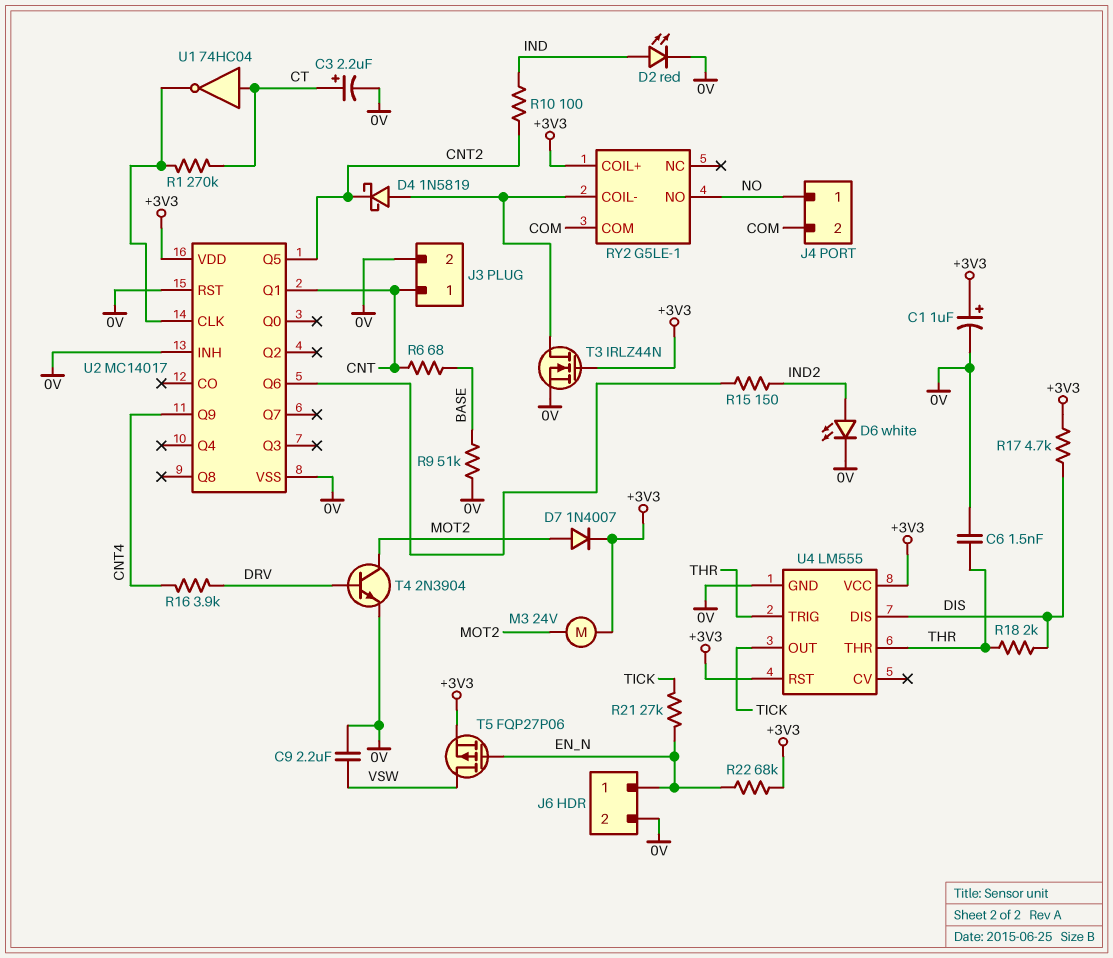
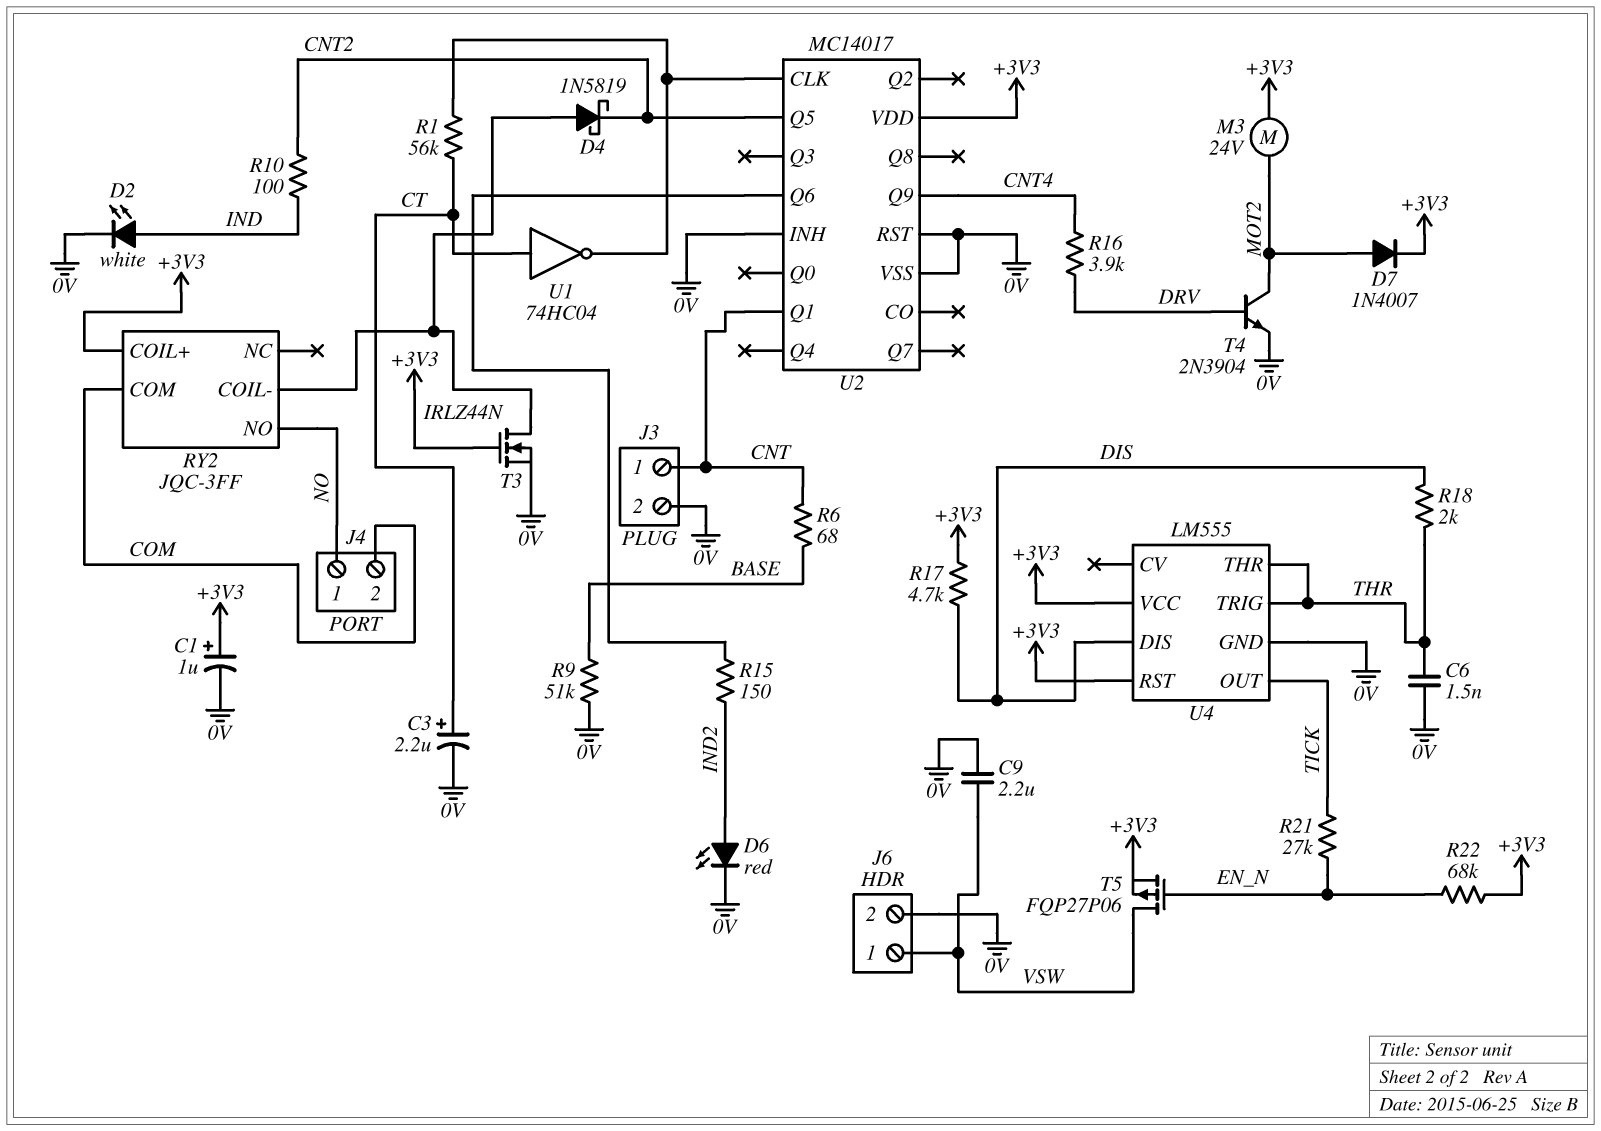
D2: LED red (A IND, K 0V) -> LED white (A IND, K 0V)
D6: LED white (A IND2, K 0V) -> LED red (A IND2, K 0V)
J6 pin 1: EN_N -> VSW
R1: 270k (CT, U2/CLK) -> 56k (CT, U2/CLK)
RY2: G5LE-1 -> JQC-3FF

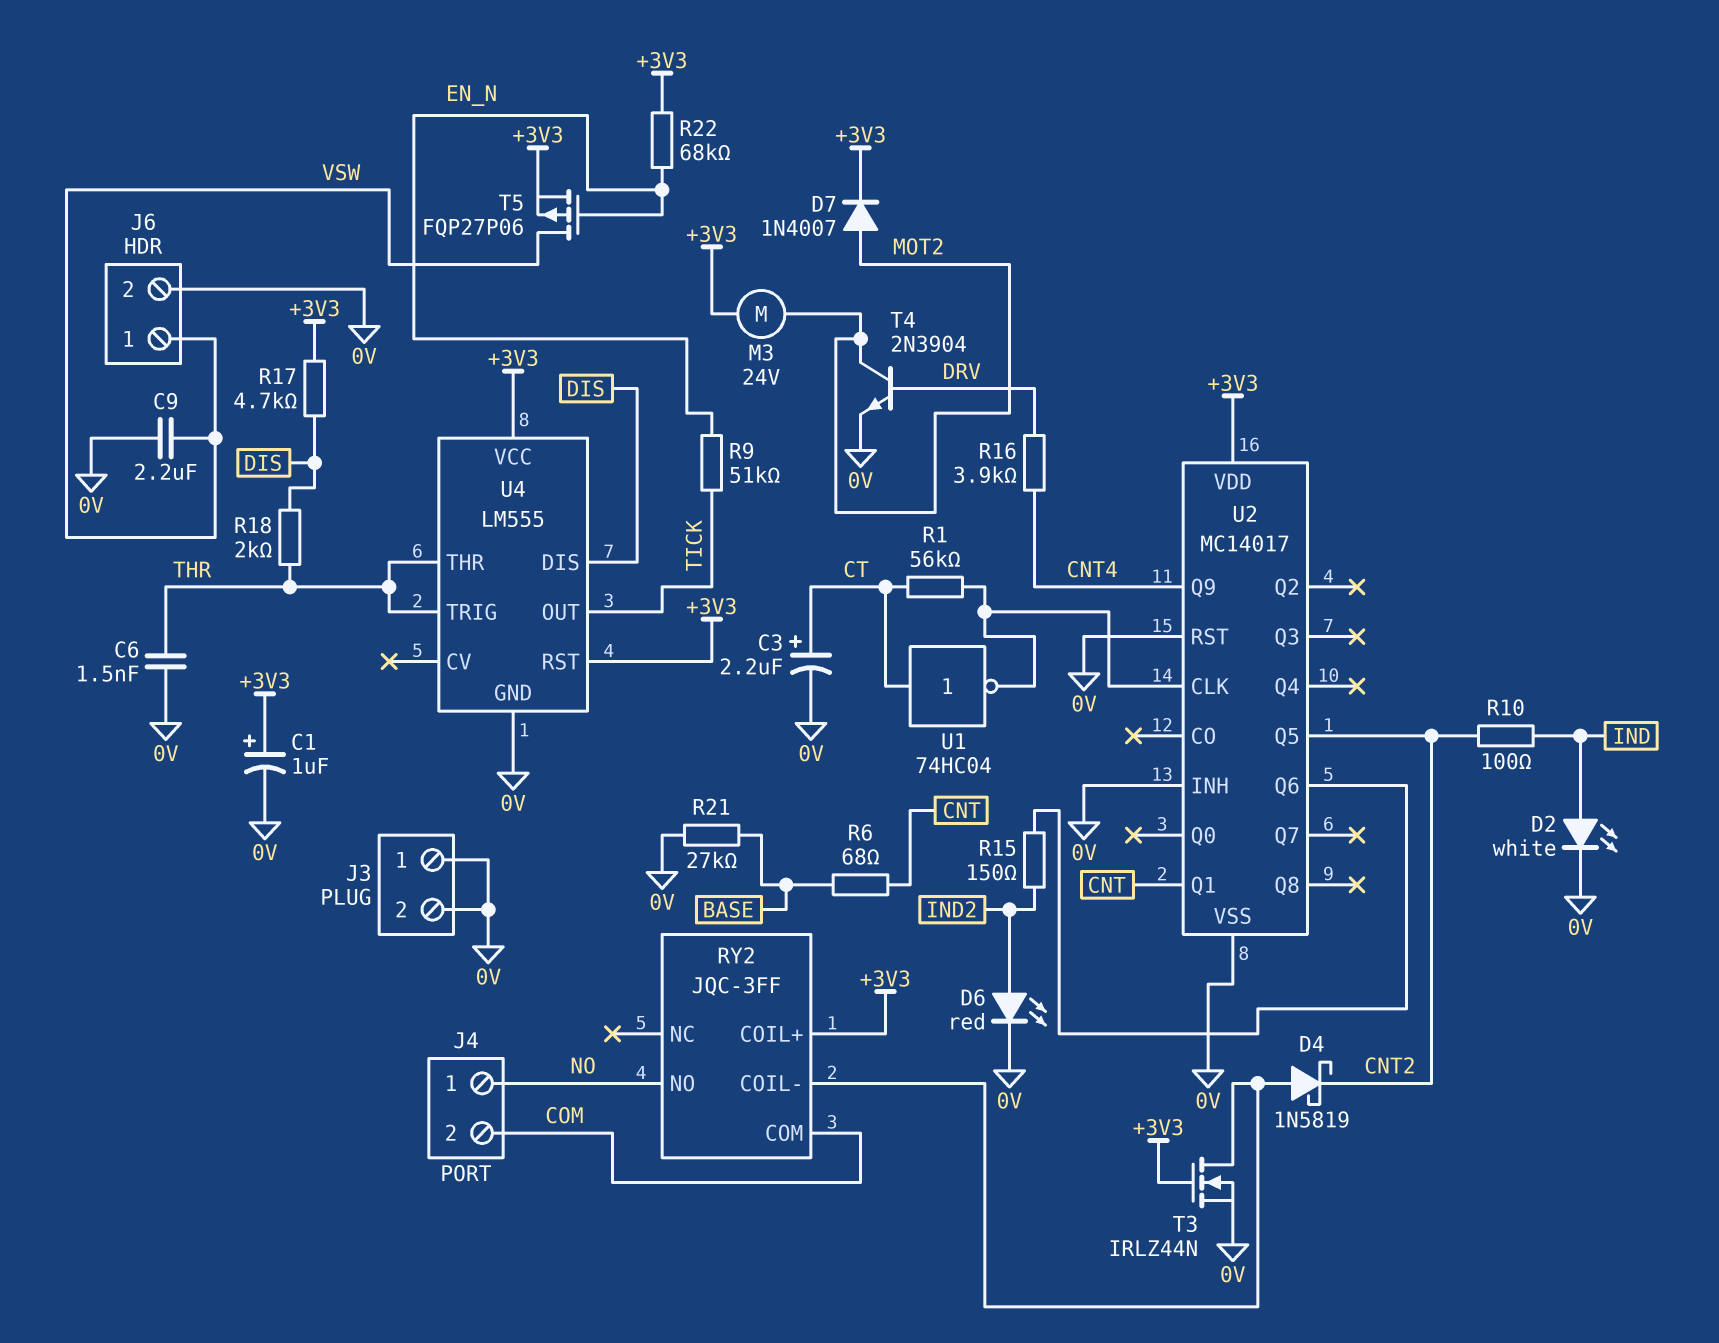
J3 pin 1: CNT -> 0V
R9: 51k (0V, BASE) -> 51k (EN_N, TICK)
R21: 27k (EN_N, TICK) -> 27k (0V, BASE)

